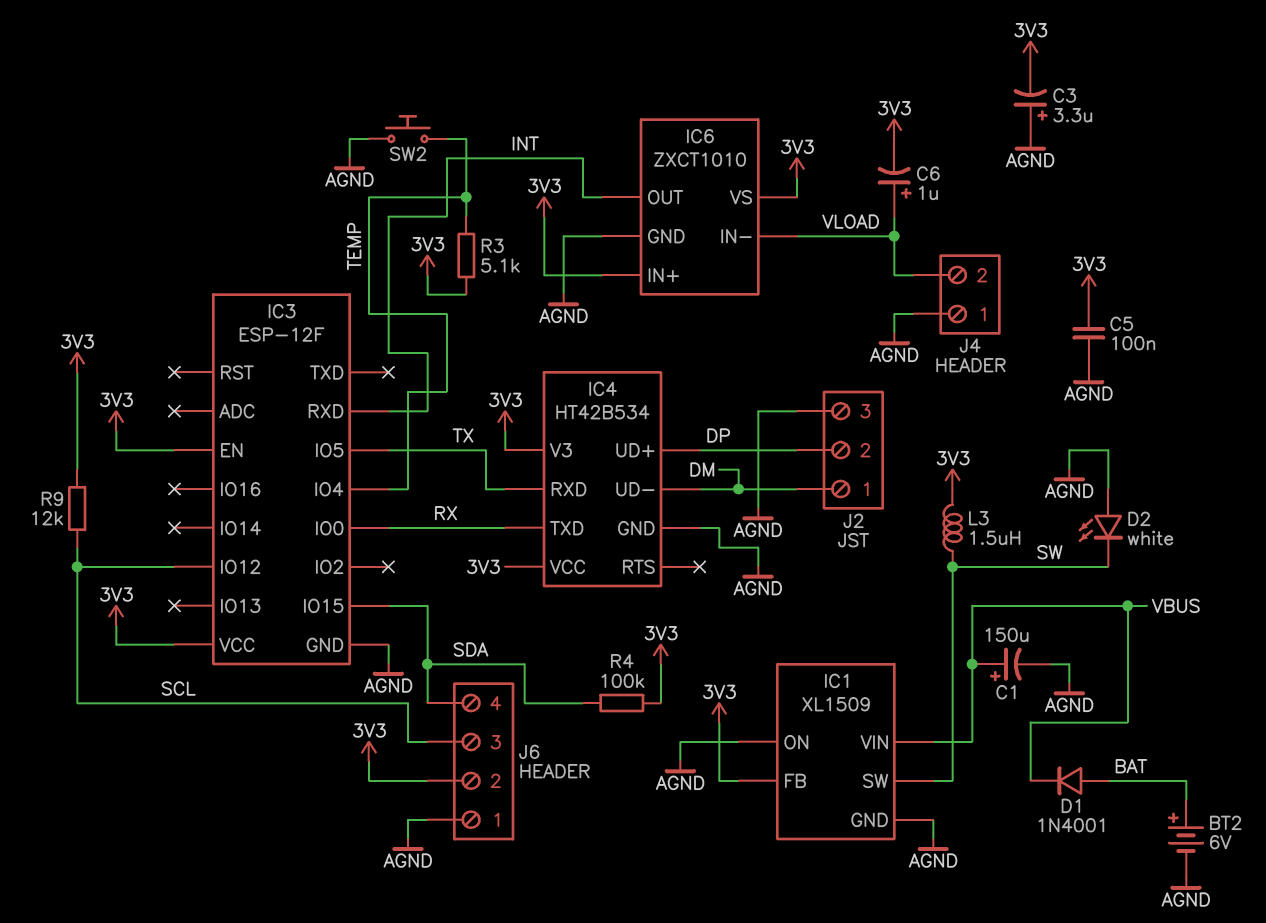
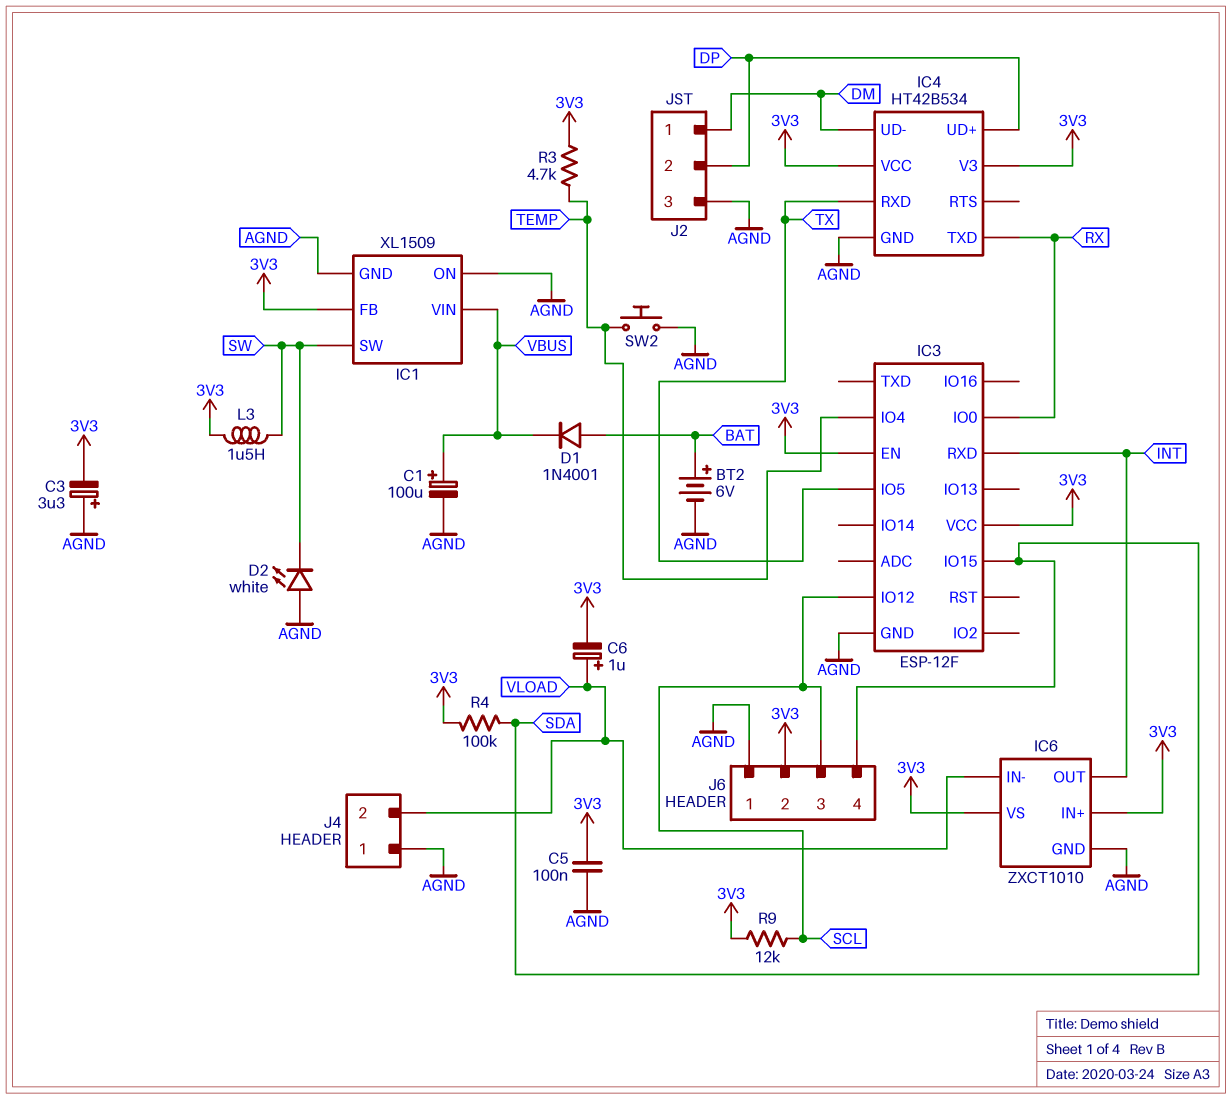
C1: 150uF (plus VBUS, minus AGND) -> 100uF (plus VBUS, minus AGND)
R3: 5.1k (3V3, TEMP) -> 4.7k (3V3, TEMP)

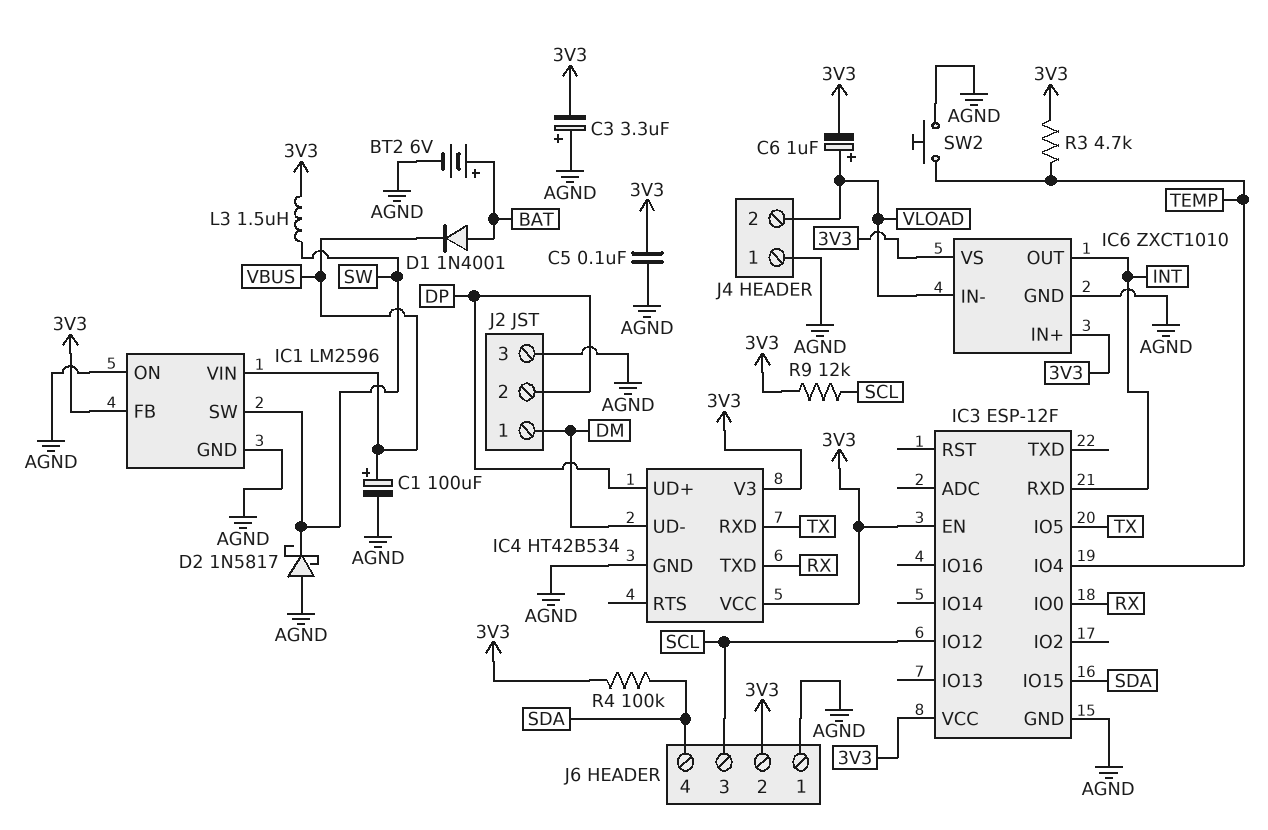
D2: LED white (A AGND, K SW) -> schottky 1N5817 (A AGND, K SW)
IC1: XL1509 -> LM2596

